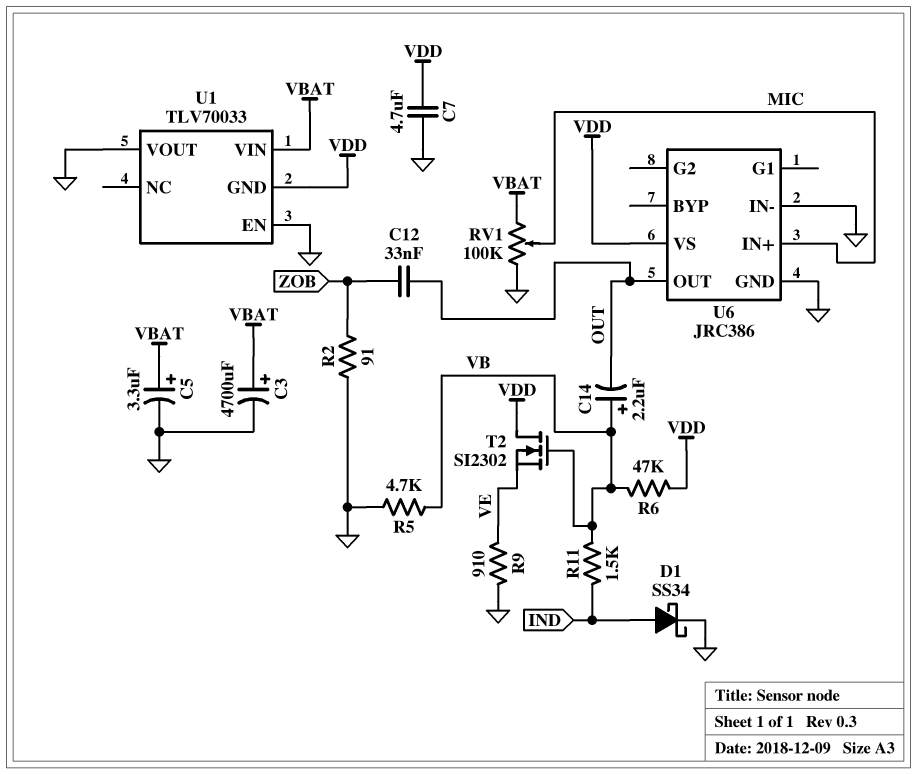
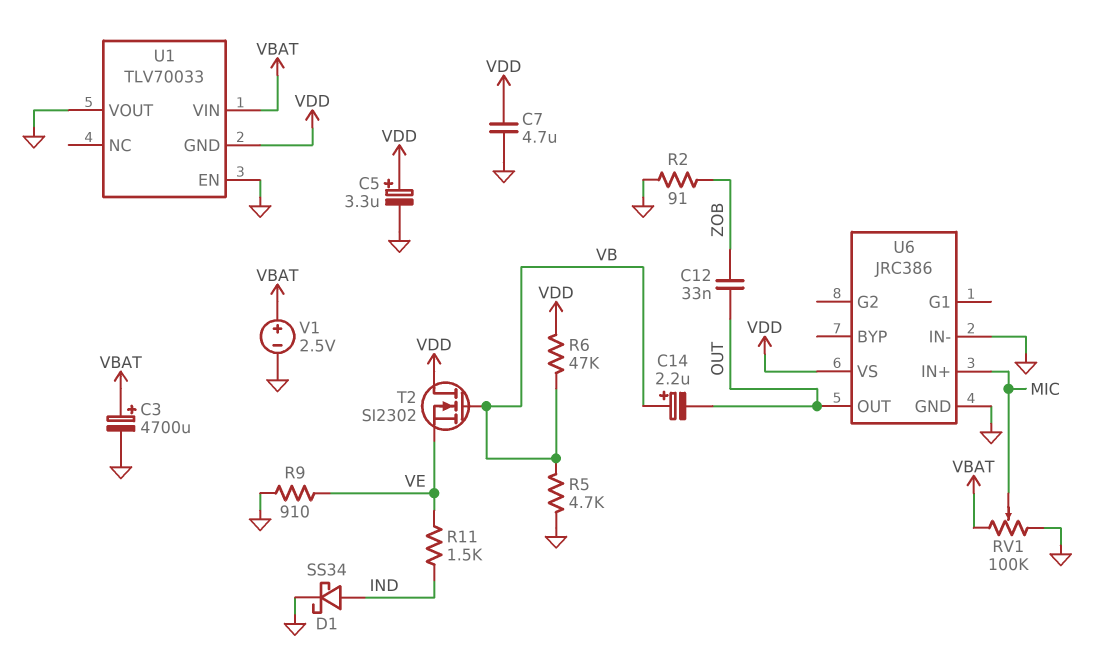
C5: 3.3uF (plus VBAT, minus GND) -> 3.3uF (plus VDD, minus GND)
R11: 1.5k (IND, VB) -> 1.5k (IND, VE)
V1: none -> 2.5V (plus VBAT, minus GND)

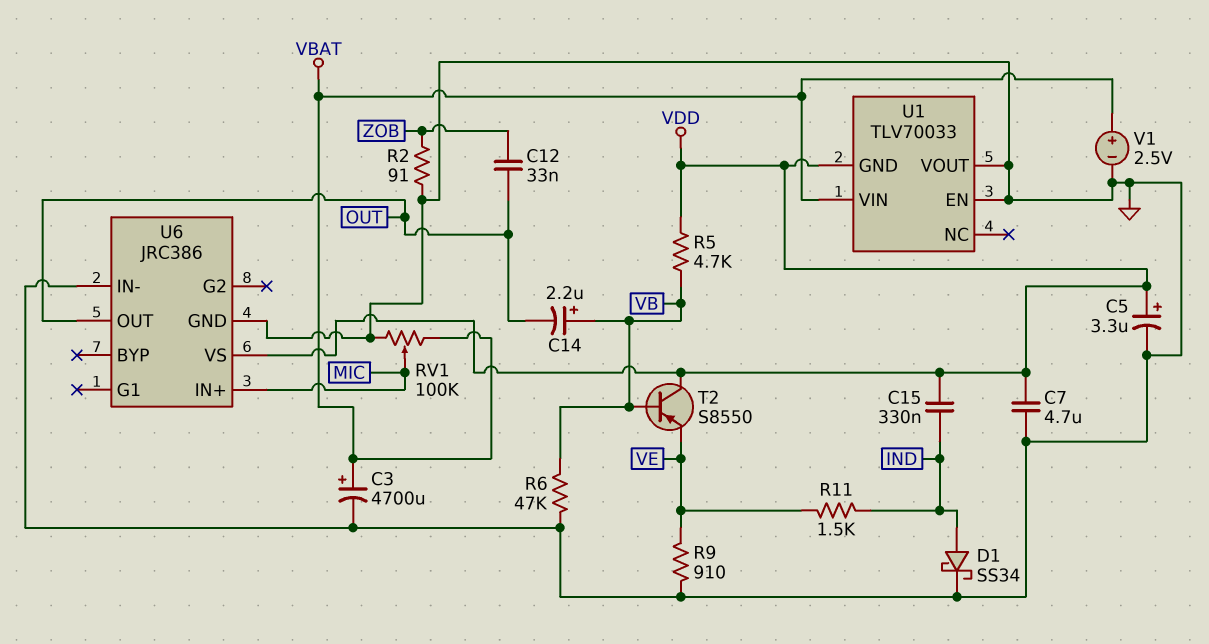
C15: none -> 330nF (IND, VDD)
R5: 4.7k (GND, VB) -> 4.7k (VB, VDD)
R6: 47k (VB, VDD) -> 47k (GND, VB)
T2: NMOS SI2302 (G VB, D VDD, S VE) -> PNP S8550 (B VB, C VDD, E VE)

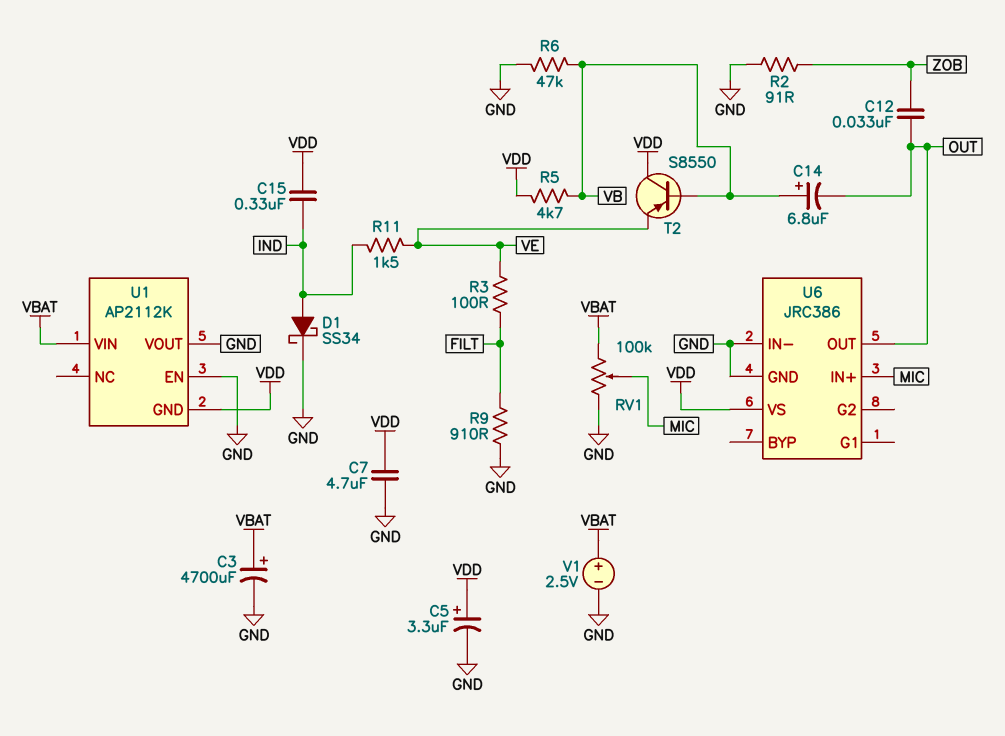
C14: 2.2uF (plus VB, minus OUT) -> 6.8uF (plus VB, minus OUT)
R3: none -> 100 (FILT, VE)
R9: 910 (GND, VE) -> 910 (FILT, GND)
U1: TLV70033 -> AP2112K

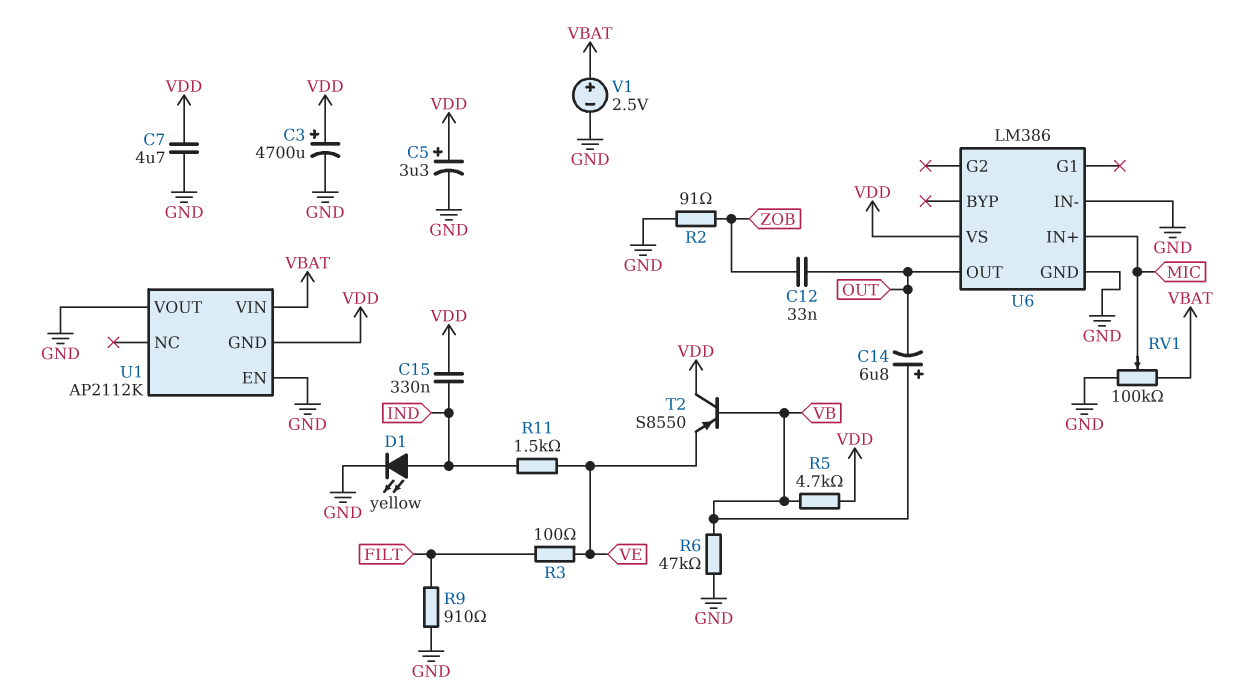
C3: 4700uF (plus VBAT, minus GND) -> 4700uF (plus VDD, minus GND)
D1: schottky SS34 (A IND, K GND) -> LED yellow (A IND, K GND)
U6: JRC386 -> LM386

